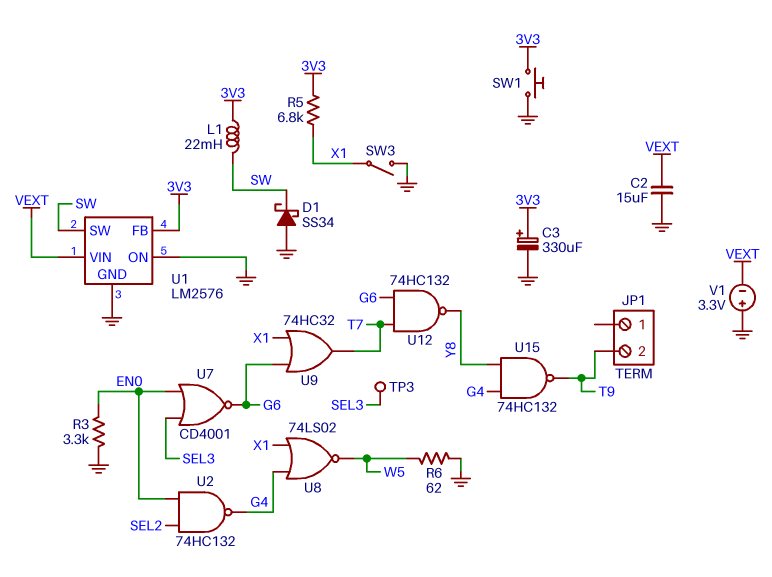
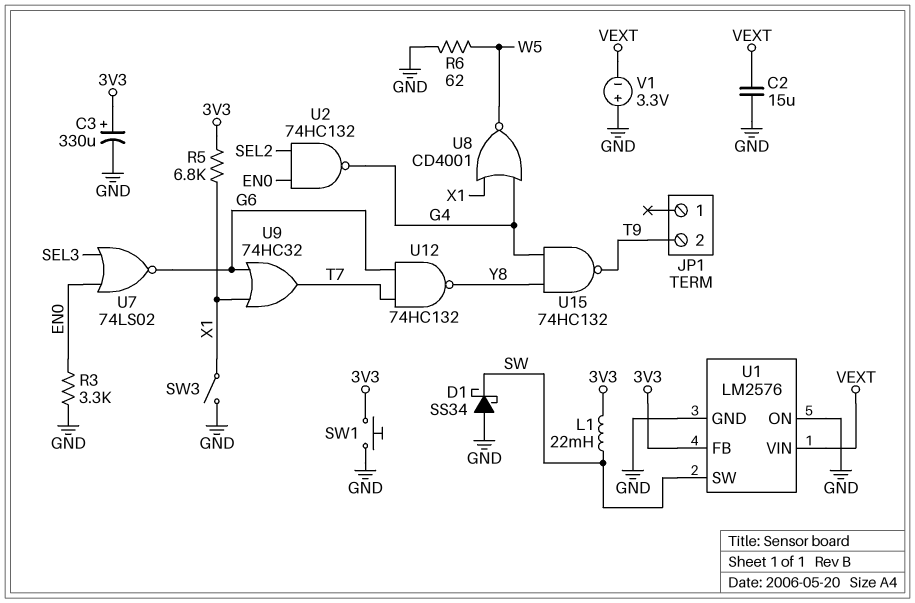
TP3: test point (SEL3) -> none
U7: NOR CD4001 (in EN0, in SEL3, out G6) -> NOR 74LS02 (in EN0, in SEL3, out G6)
U8: NOR 74LS02 (in G4, in X1, out W5) -> NOR CD4001 (in G4, in X1, out W5)

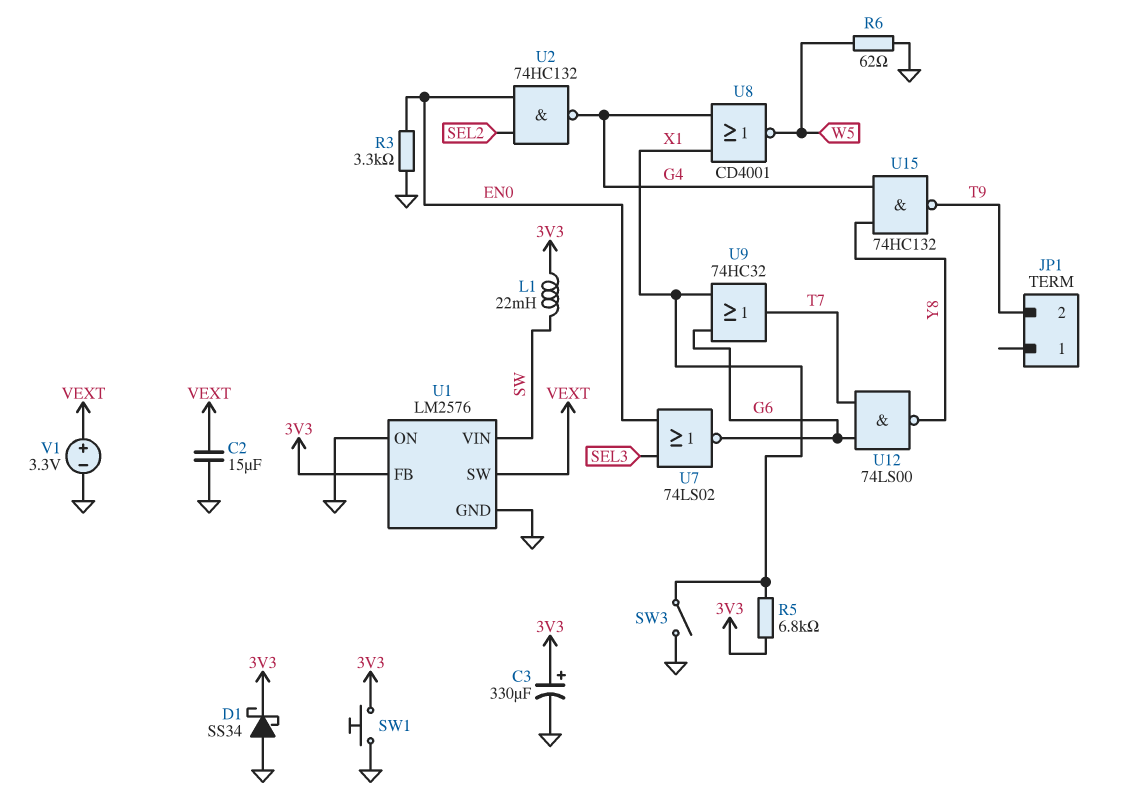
D1: schottky SS34 (A GND, K SW) -> schottky SS34 (A GND, K 3V3)
U1 pin SW: SW -> VEXT
U1 pin VIN: VEXT -> SW
U12: NAND 74HC132 (in G6, in T7, out Y8) -> NAND 74LS00 (in G6, in T7, out Y8)
V1: 3.3V (plus GND, minus VEXT) -> 3.3V (plus VEXT, minus GND)

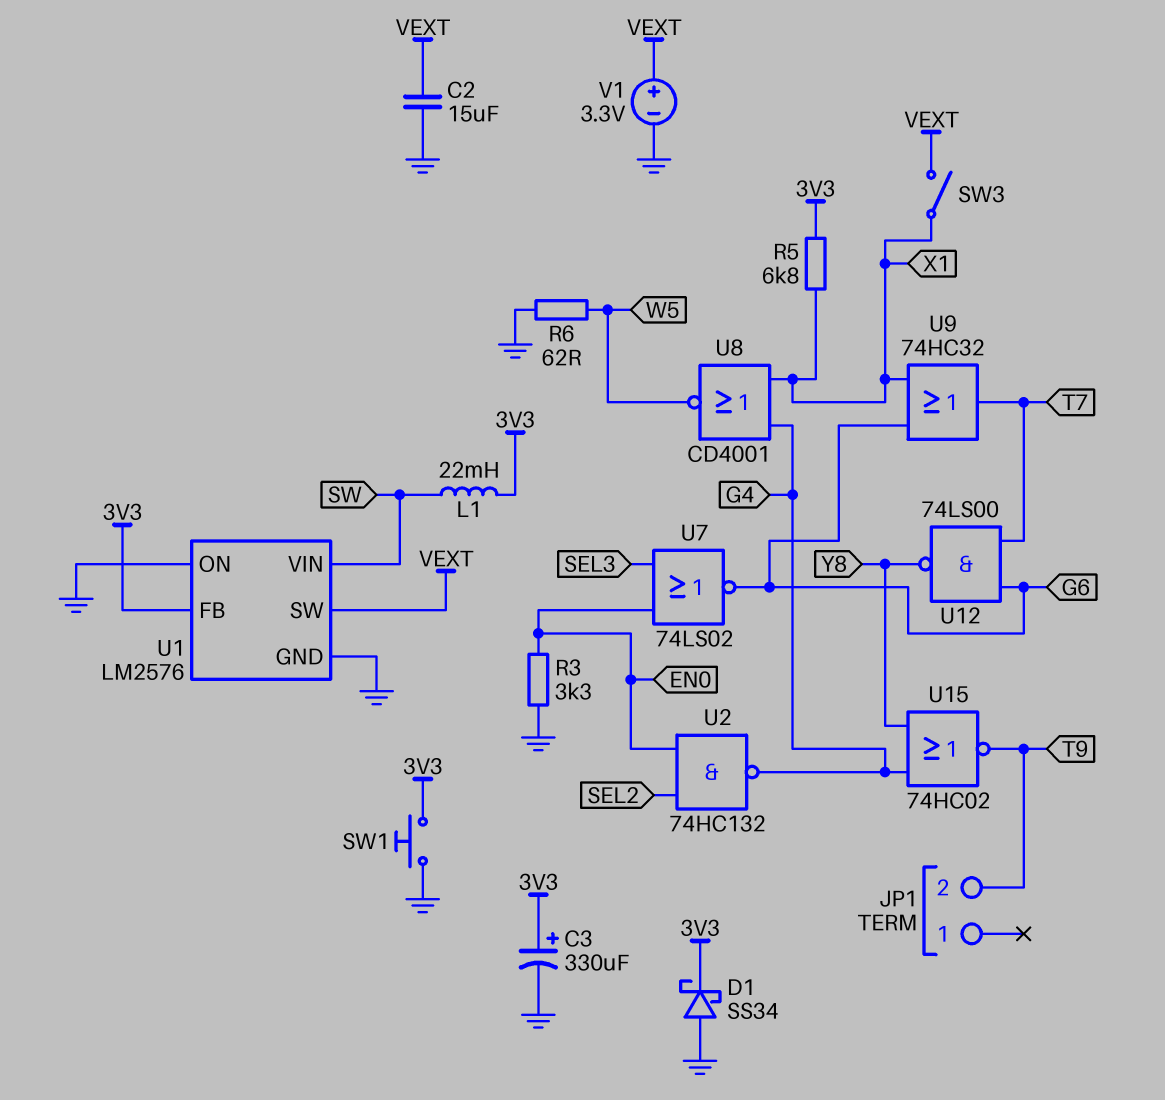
SW3: switch (GND, X1) -> switch (VEXT, X1)
U15: NAND 74HC132 (in G4, in Y8, out T9) -> NOR 74HC02 (in G4, in Y8, out T9)

